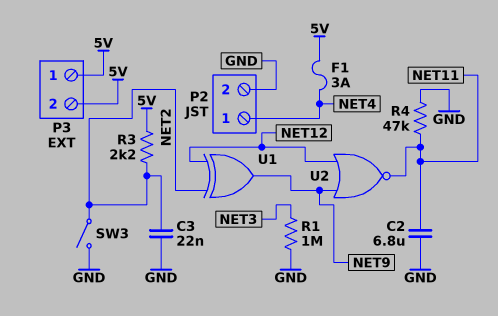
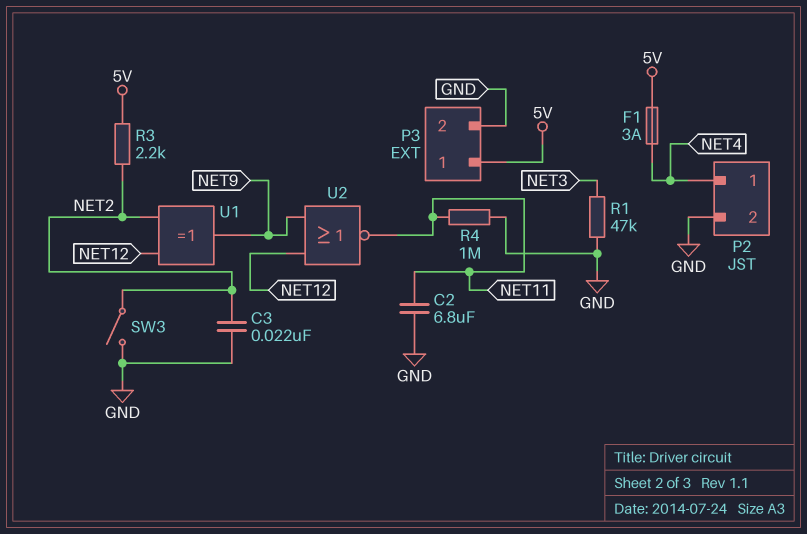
P3 pin 2: 5V -> GND
R1: 1M (GND, NET3) -> 47k (GND, NET3)
R4: 47k (GND, NET11) -> 1M (GND, NET11)

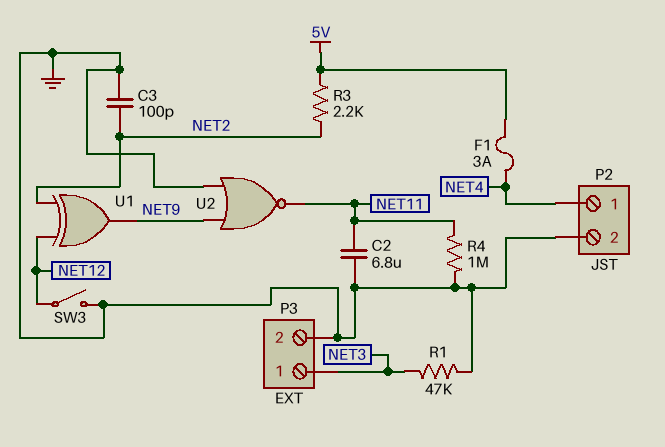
C3: 22nF (GND, NET2) -> 100pF (GND, NET2)
P3 pin 1: 5V -> NET3
SW3: switch (GND, NET2) -> switch (GND, NET12)
U2: NOR (in NET9, in NET12, out NET11) -> NOR (in GND, in NET9, out NET11)

